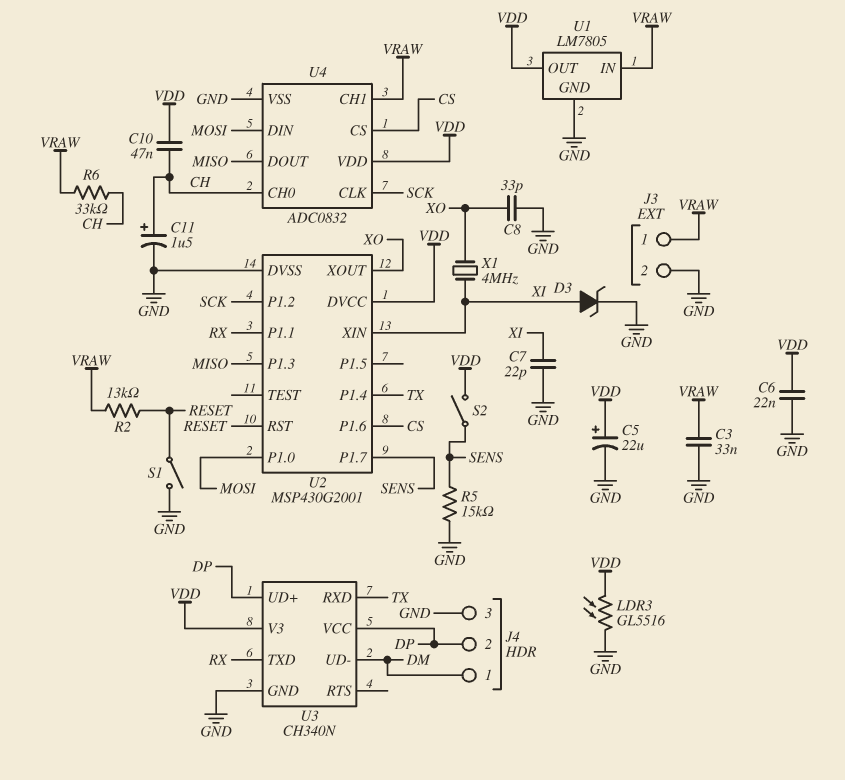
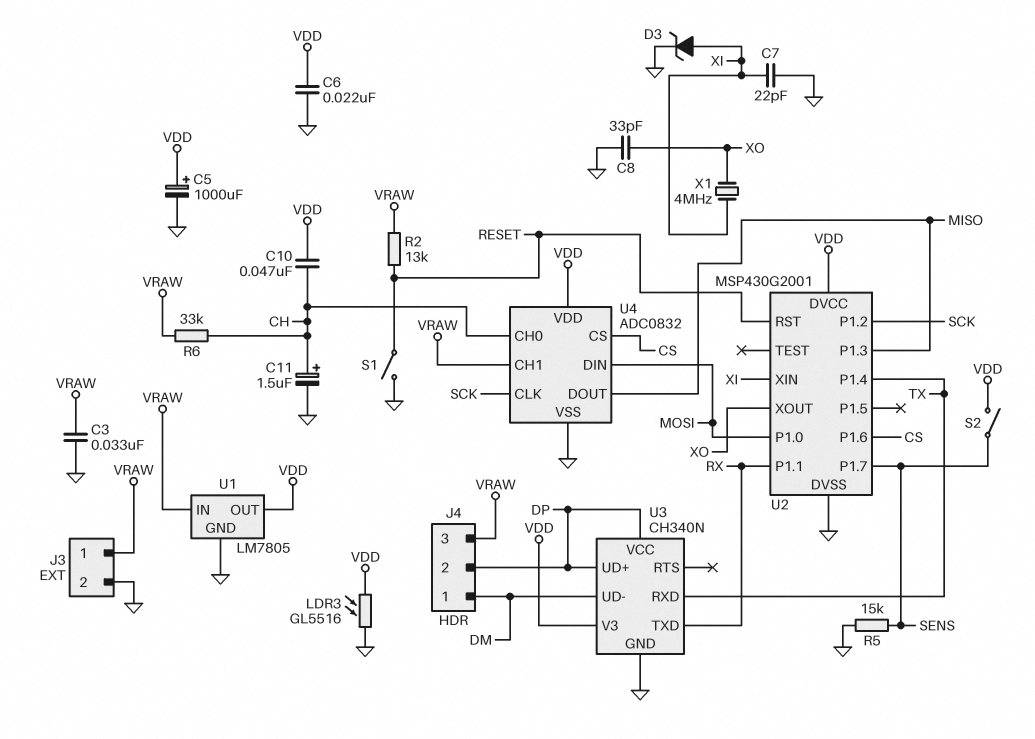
C5: 22uF (plus VDD, minus GND) -> 1000uF (plus VDD, minus GND)
J4 pin 3: GND -> VRAW

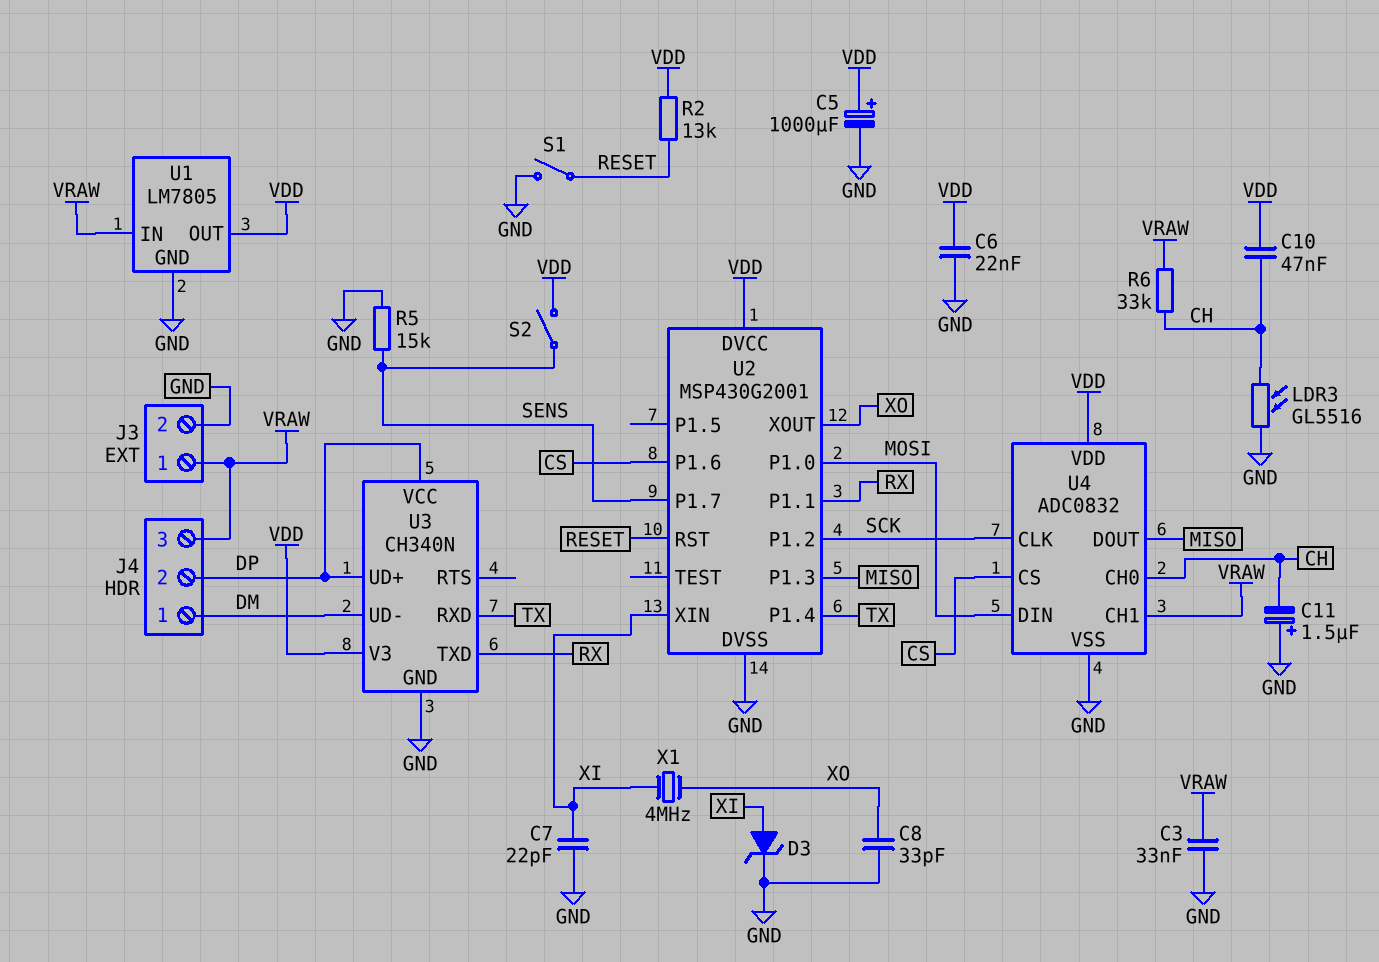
C11: 1.5uF (plus CH, minus GND) -> 1.5uF (plus GND, minus CH)
LDR3: GL5516 (GND, VDD) -> GL5516 (CH, GND)
R2: 13k (RESET, VRAW) -> 13k (RESET, VDD)

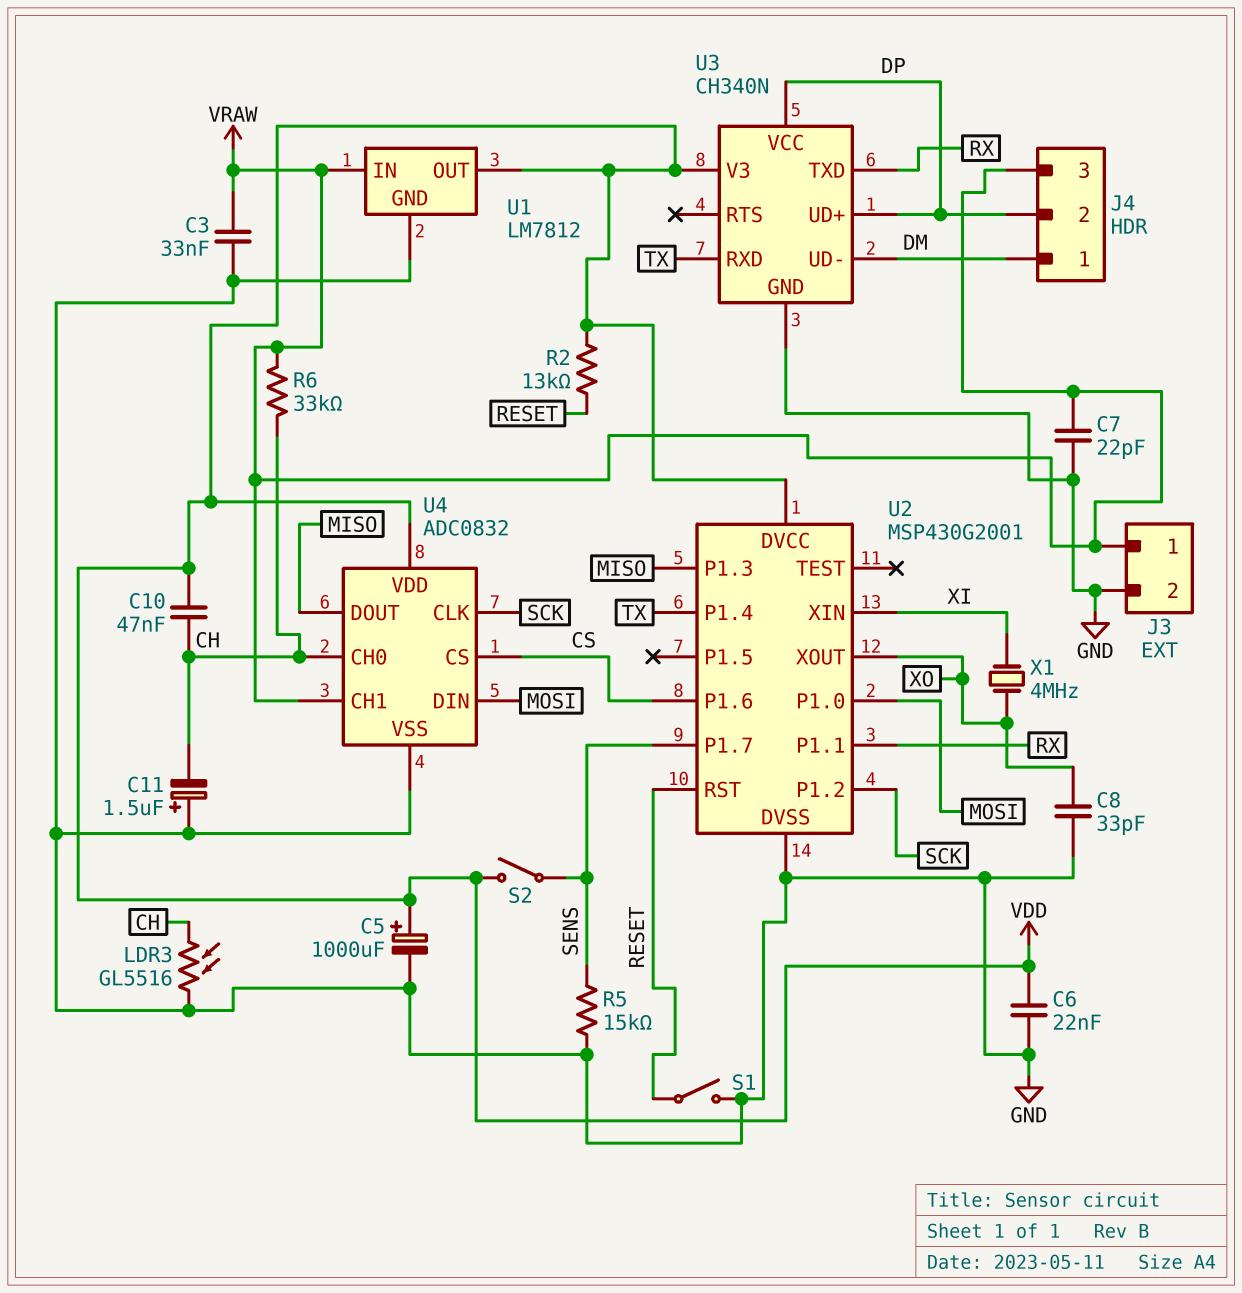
C7: 22pF (GND, XI) -> 22pF (GND, VRAW)
D3: zener (A XI, K GND) -> none
U1: LM7805 -> LM7812

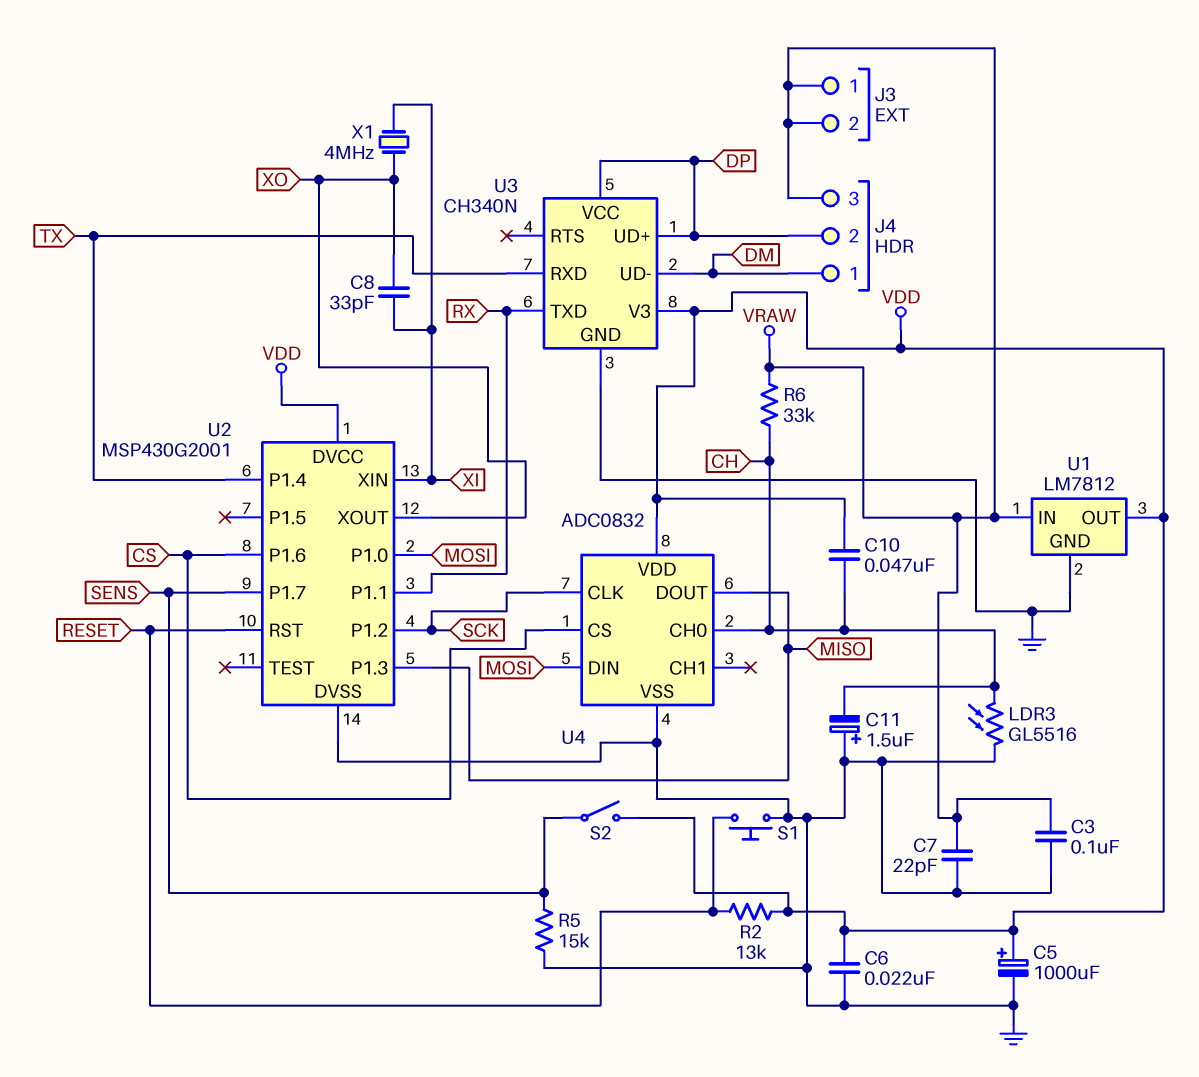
C3: 33nF (GND, VRAW) -> 100nF (GND, VRAW)
C8: 33pF (GND, XO) -> 33pF (XI, XO)
J3 pin 2: GND -> VRAW
S1: switch (GND, RESET) -> button (GND, RESET)
U4 pin CH1: VRAW -> none

